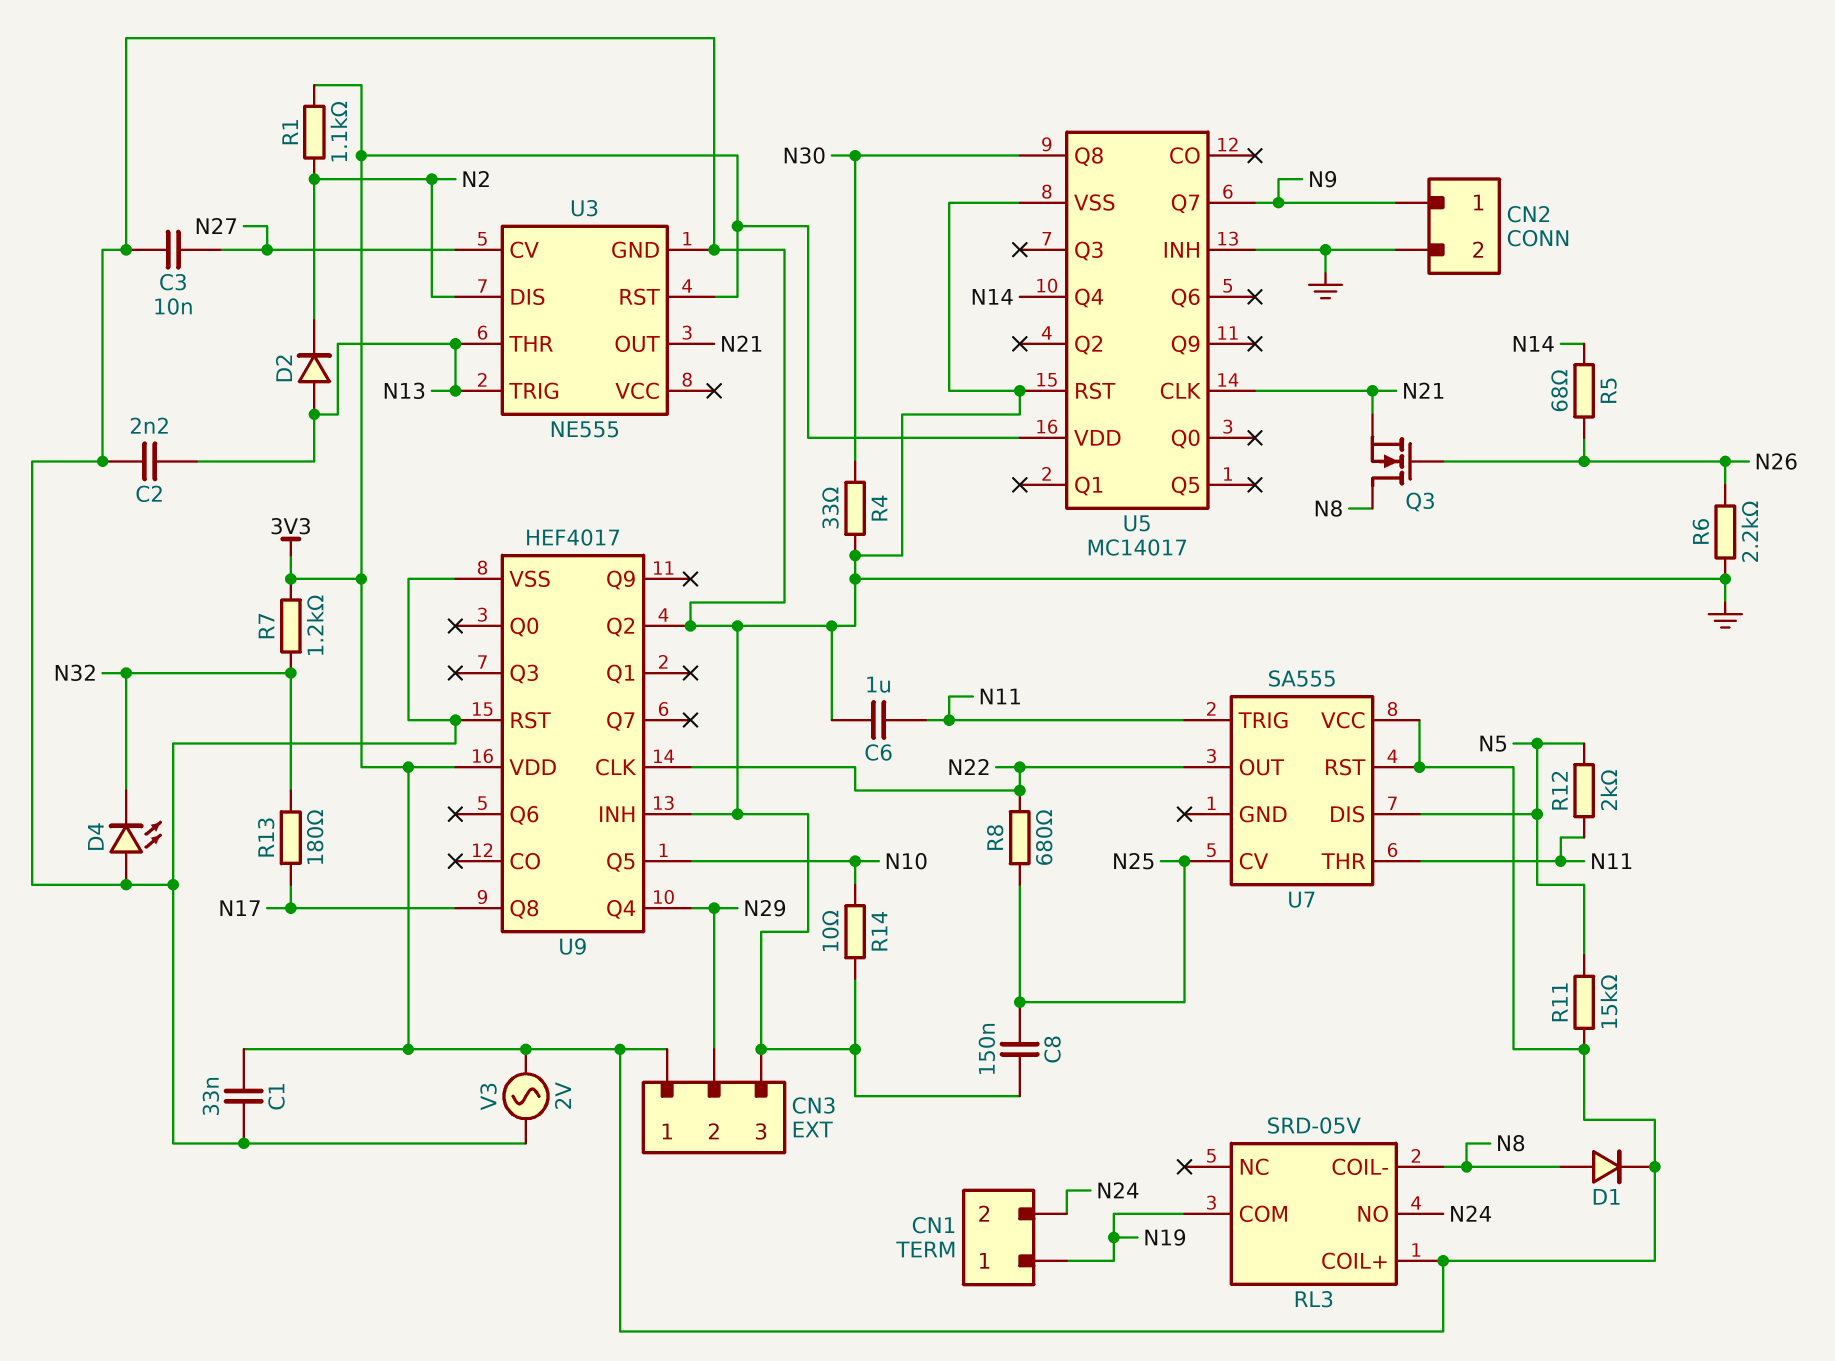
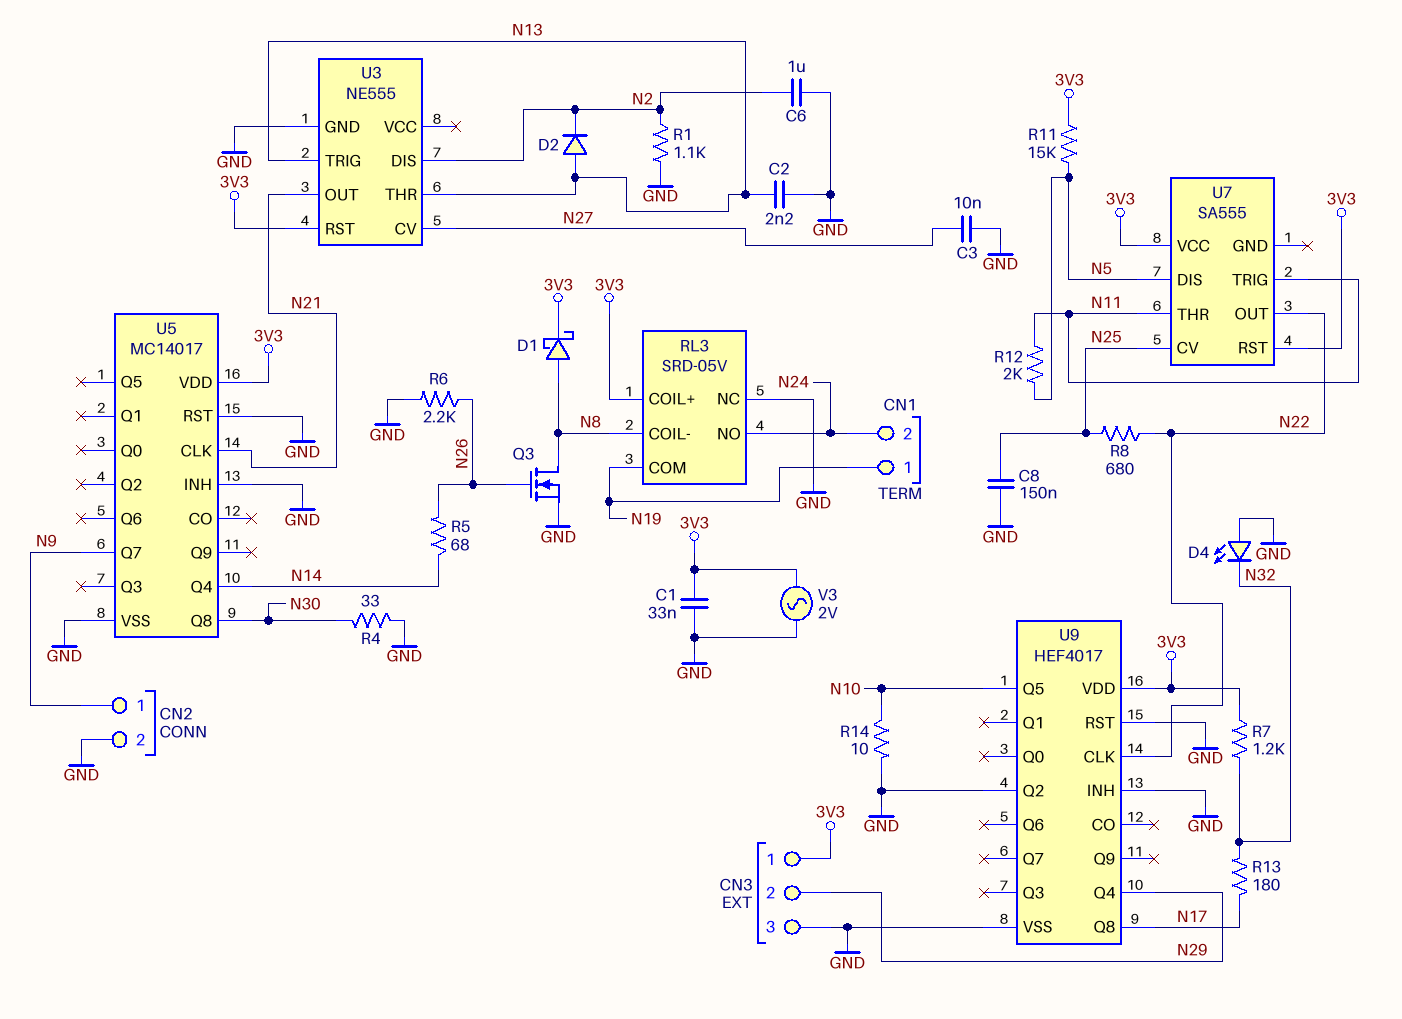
C6: 1uF (GND, N11) -> 1uF (GND, N2)
D1: diode (A N8, K 3V3) -> schottky (A N8, K 3V3)
Q3: NMOS (G N26, D N8, S N21) -> NMOS (G N26, D N8, S GND)
R1: 1.1k (3V3, N2) -> 1.1k (GND, N2)
RL3 pin NC: none -> GND

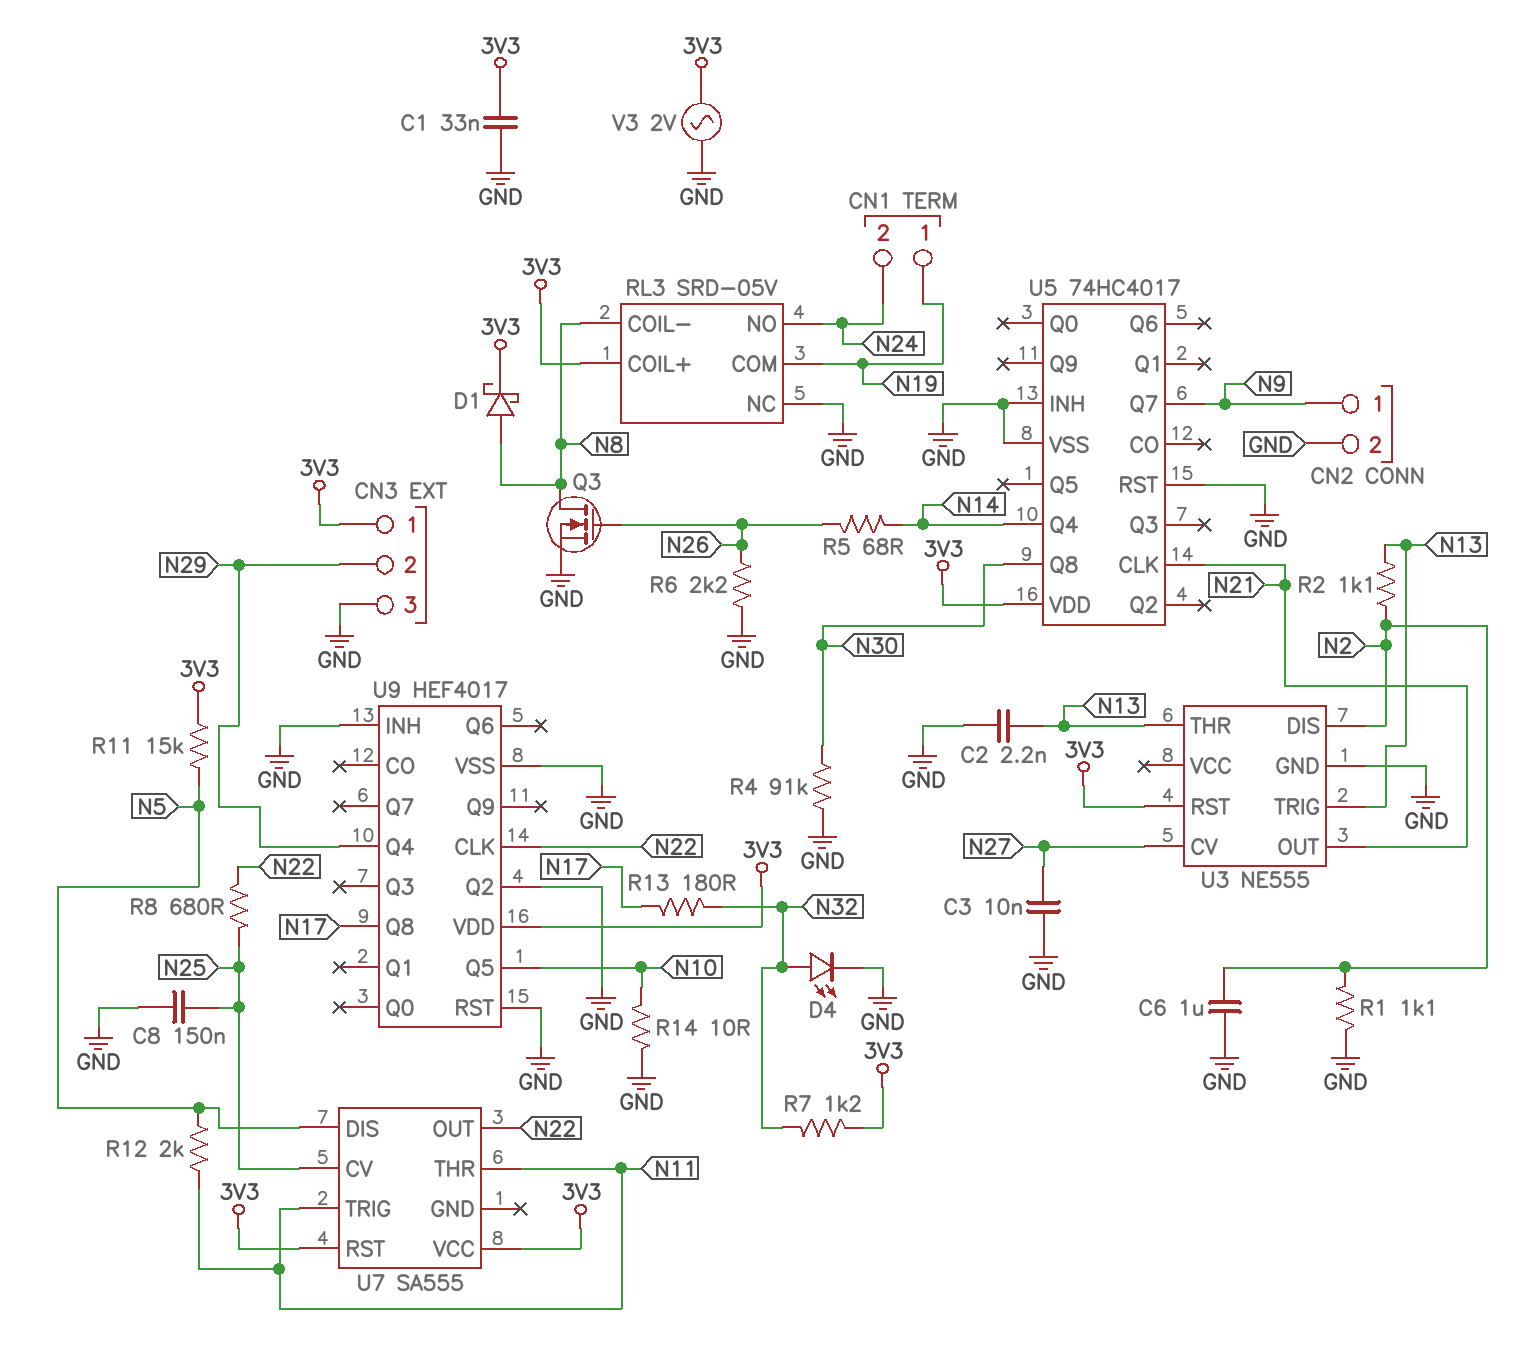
D2: diode (A N13, K N2) -> none
D4: LED (A GND, K N32) -> LED (A N32, K GND)
R2: none -> 1.1k (N2, N13)
R4: 33 (GND, N30) -> 91k (GND, N30)
U5: MC14017 -> 74HC4017

